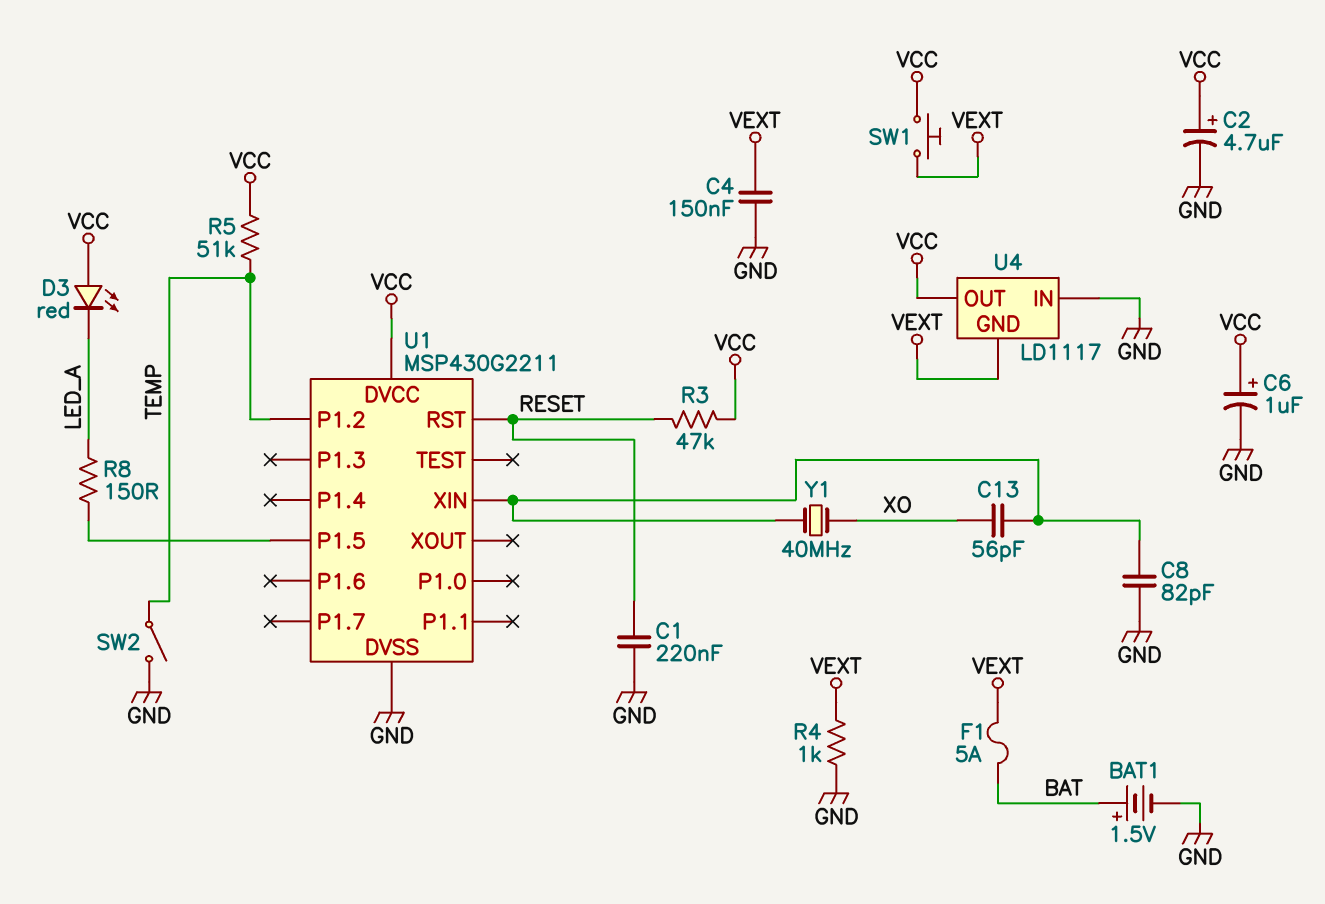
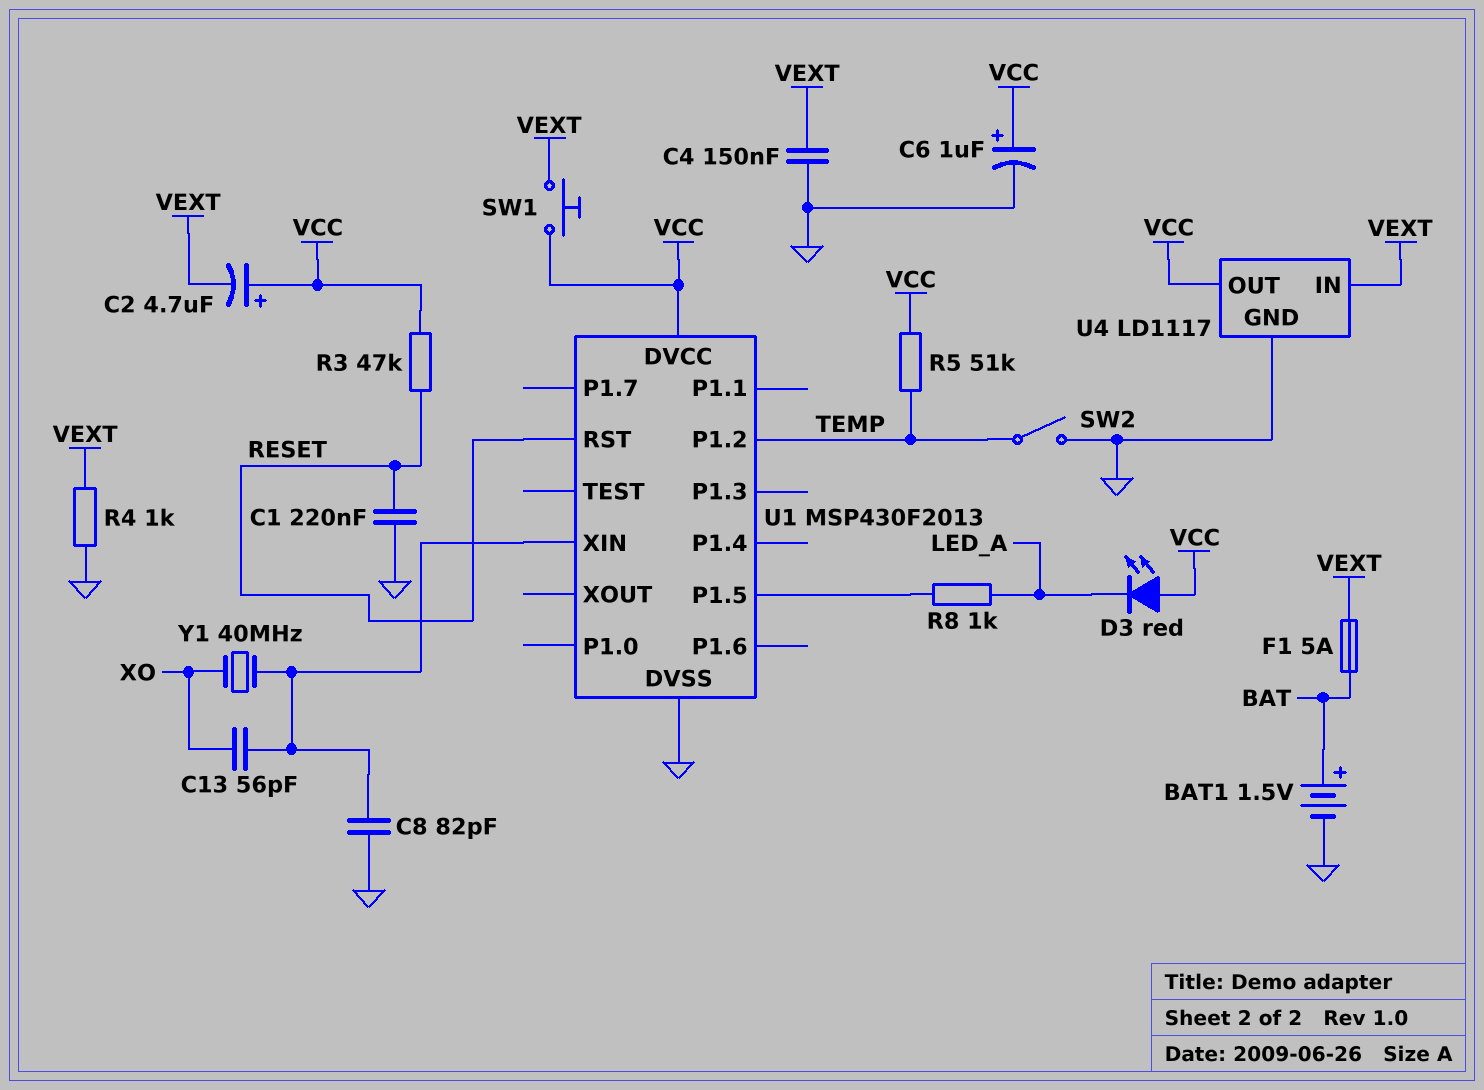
C2: 4.7uF (plus VCC, minus GND) -> 4.7uF (plus VCC, minus VEXT)
R8: 150 (LED_A, U1/P1.5) -> 1k (LED_A, U1/P1.5)
U1: MSP430G2211 -> MSP430F2013
U4 pin GND: VEXT -> GND
U4 pin IN: GND -> VEXT

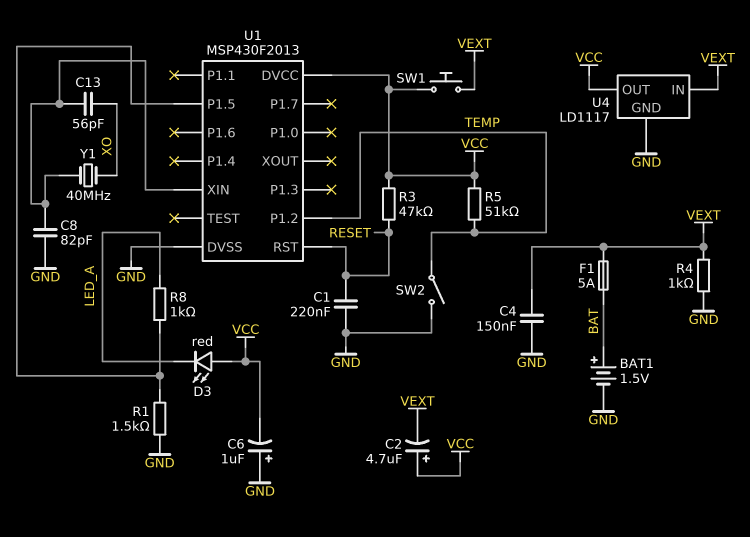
C6: 1uF (plus VCC, minus GND) -> 1uF (plus GND, minus VCC)
R1: none -> 1.5k (GND, U1/P1.5)

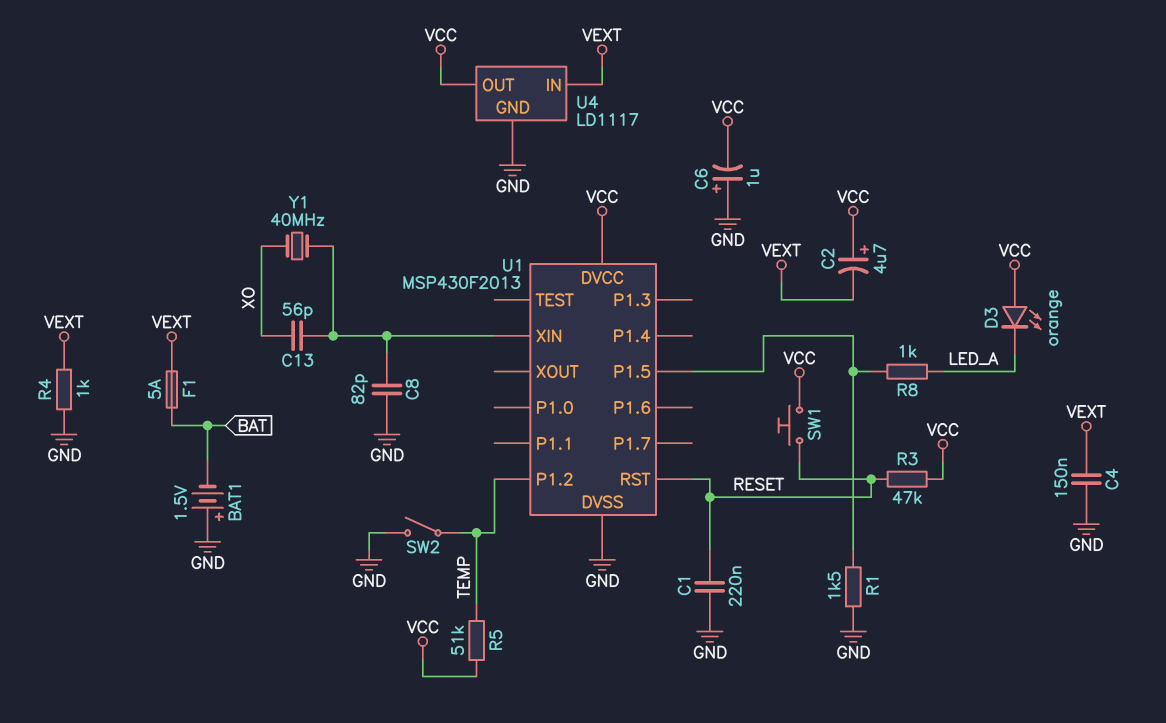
BAT1: 1.5V (plus BAT, minus GND) -> 1.5V (plus GND, minus BAT)
D3: LED red (A VCC, K LED_A) -> LED orange (A VCC, K LED_A)
SW1: button (VCC, VEXT) -> button (RESET, VCC)

